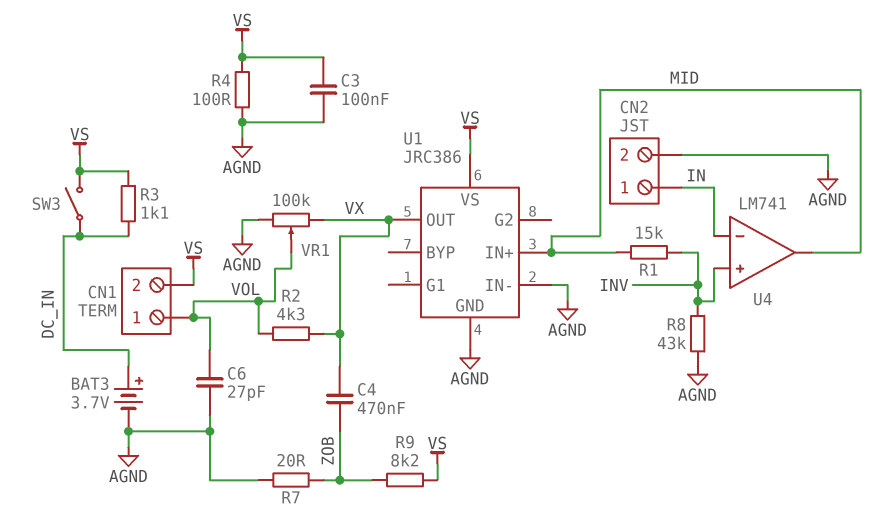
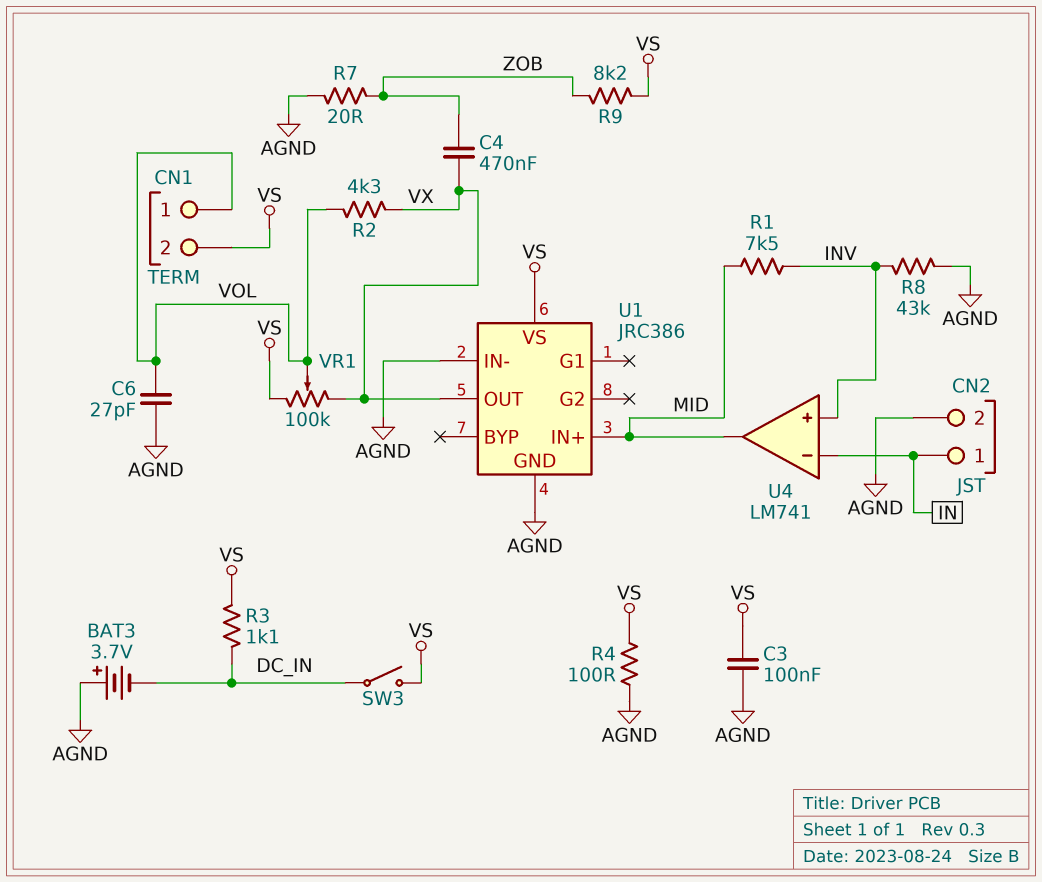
BAT3: 3.7V (plus DC_IN, minus AGND) -> 3.7V (plus AGND, minus DC_IN)
R1: 15k (INV, MID) -> 7.5k (INV, MID)
VR1: 100k (AGND, VX, wiper VOL) -> 100k (VS, VX, wiper VOL)

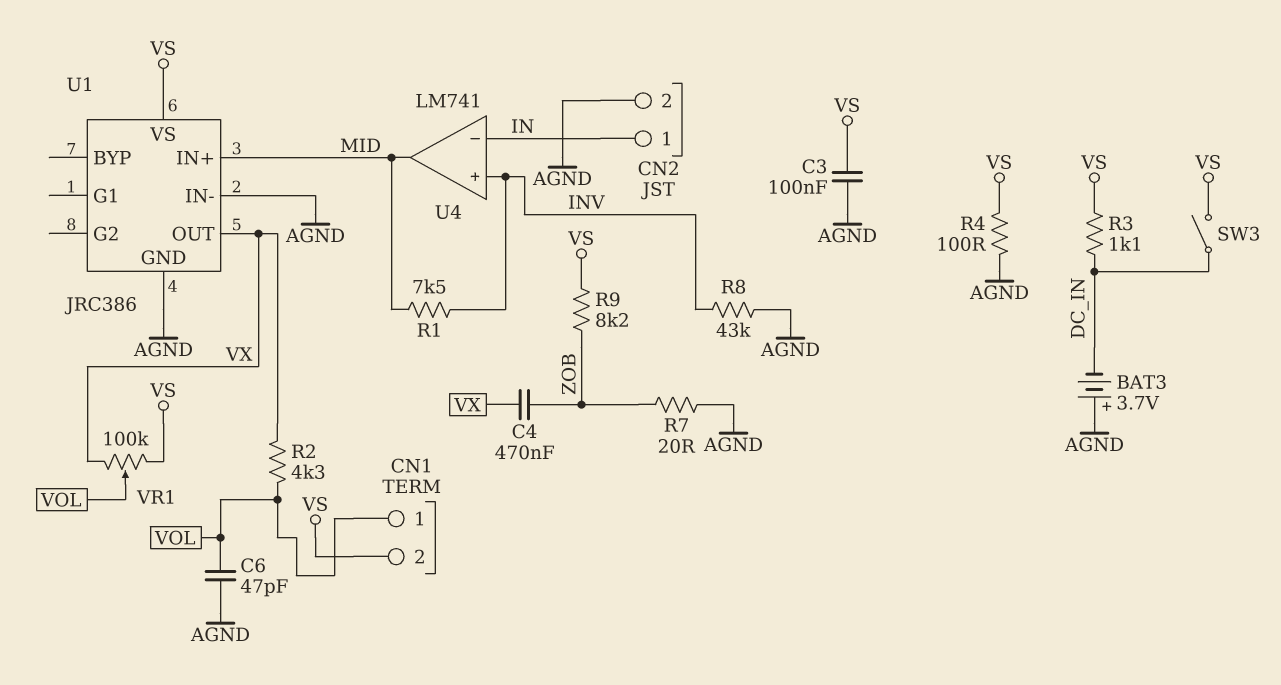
C6: 27pF (AGND, VOL) -> 47pF (AGND, VOL)

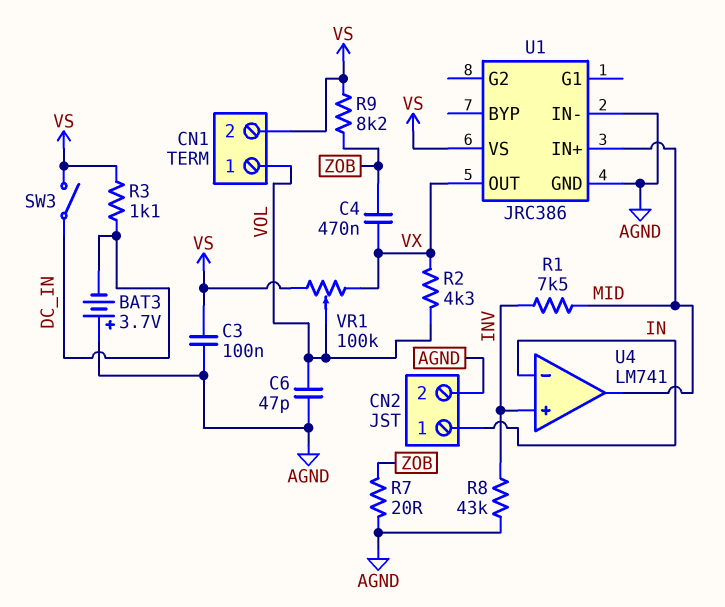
R4: 100 (AGND, VS) -> none

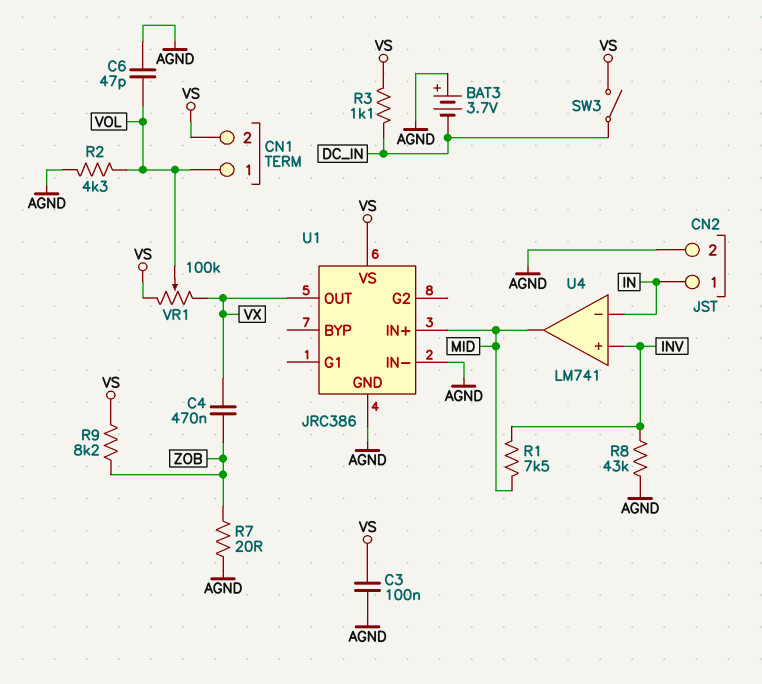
R2: 4.3k (VOL, VX) -> 4.3k (AGND, VOL)

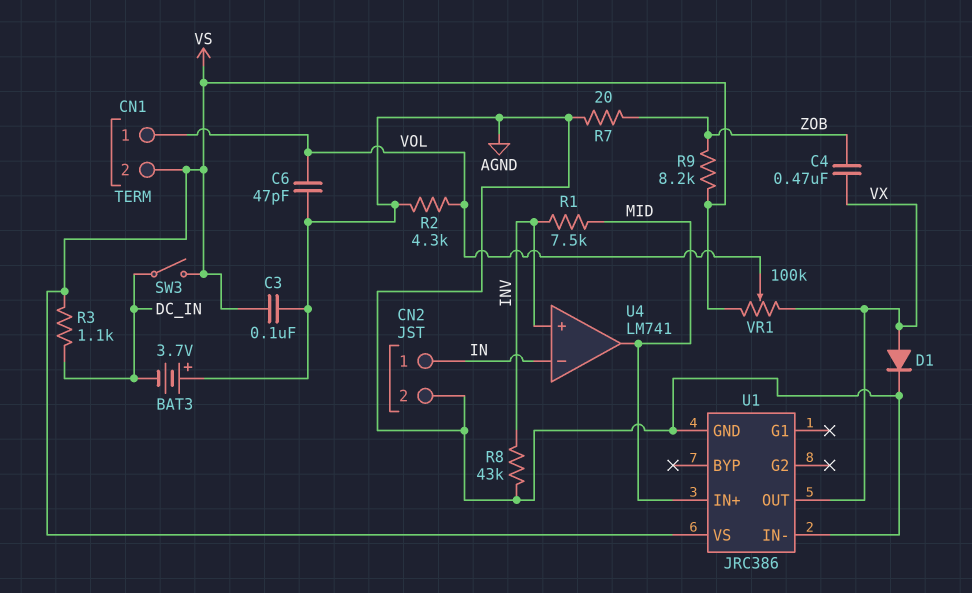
D1: none -> diode (A VX, K AGND)

